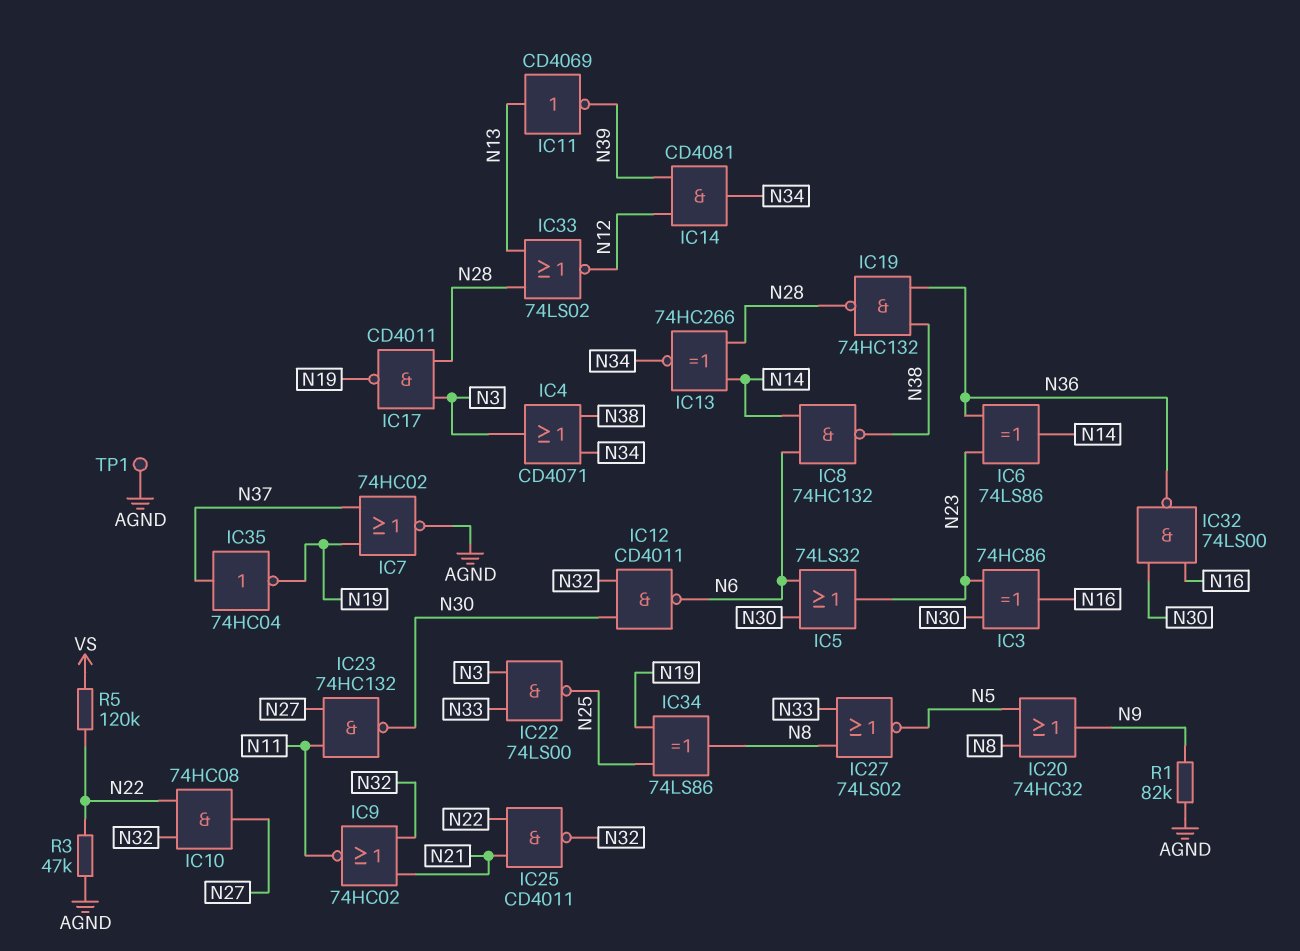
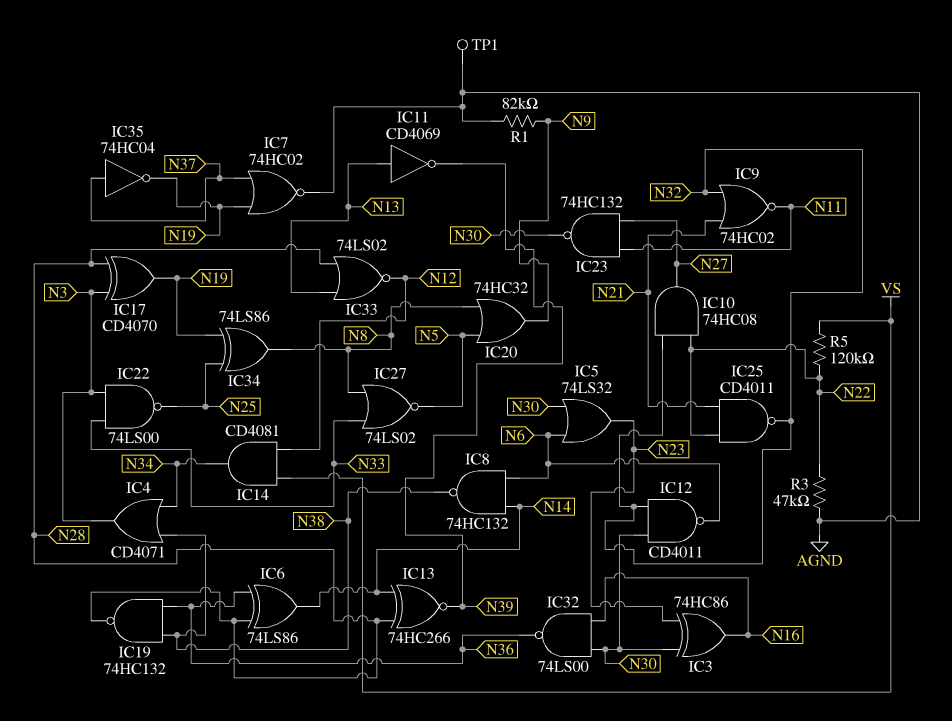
IC6: XOR 74LS86 (in N23, in N36, out N14) -> XOR 74LS86 (in N28, in N36, out N14)
IC13: XNOR 74HC266 (in N14, in N28, out N34) -> XNOR 74HC266 (in N14, in N28, out N39)
IC14: AND CD4081 (in N12, in N39, out N34) -> AND CD4081 (in N12, in VS, out N34)
IC17: NAND CD4011 (in N3, in N28, out N19) -> XOR CD4070 (in N3, in N28, out N19)

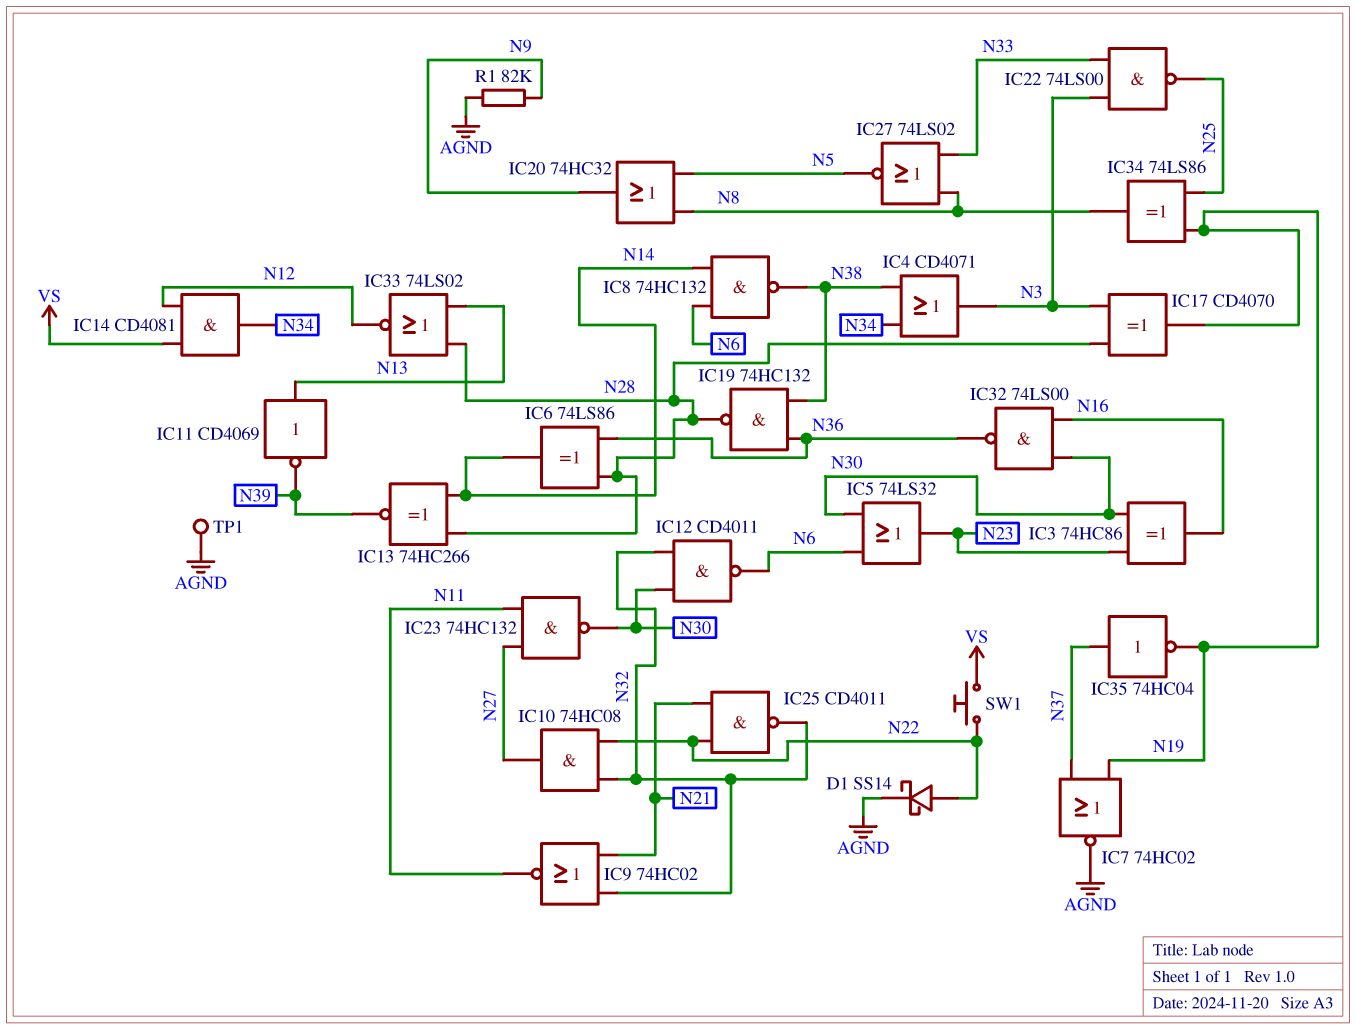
D1: none -> schottky SS14 (A N22, K AGND)
R3: 47k (AGND, N22) -> none
R5: 120k (N22, VS) -> none
SW1: none -> button (N22, VS)

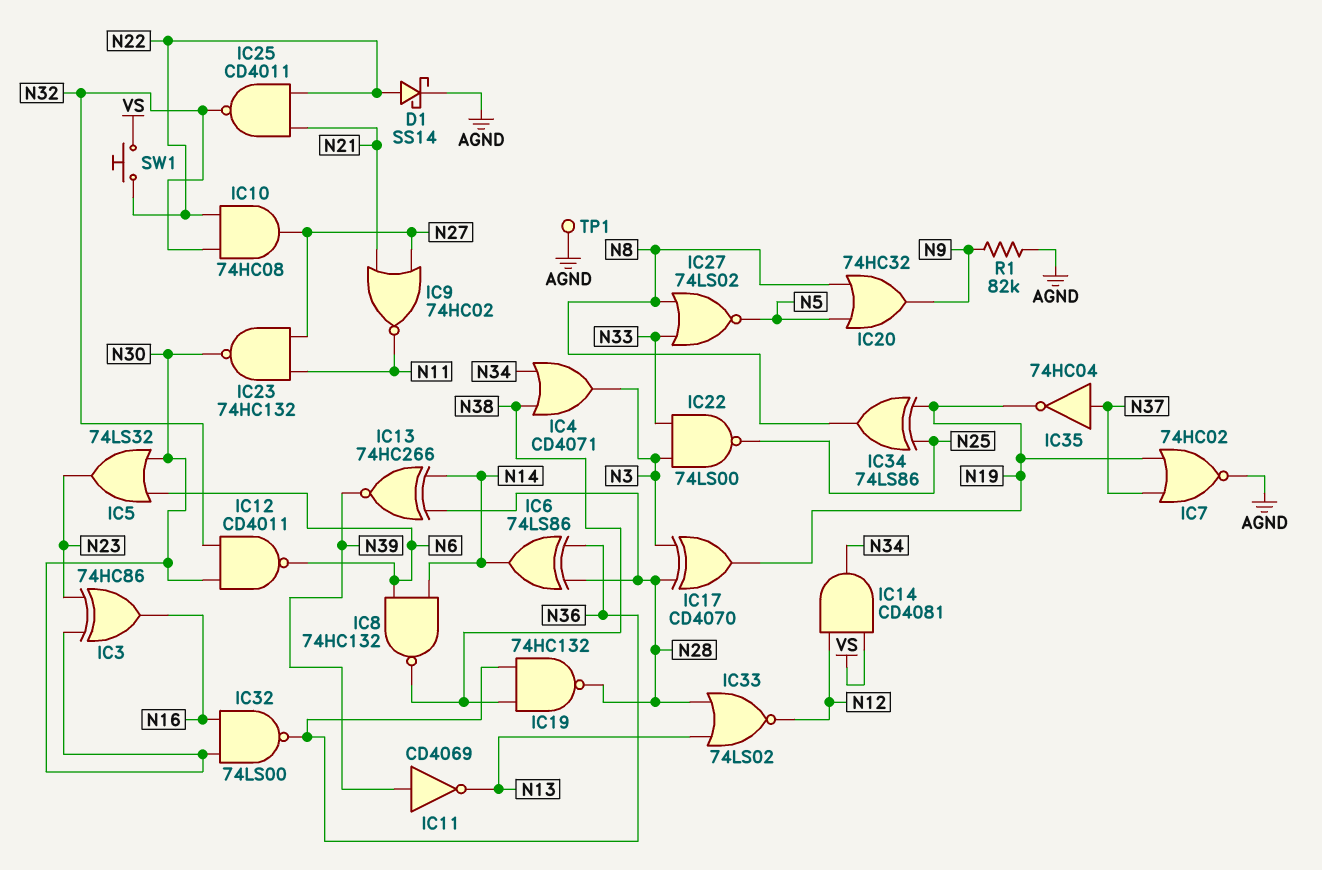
IC9: NOR 74HC02 (in N21, in N32, out N11) -> NOR 74HC02 (in N21, in N27, out N11)
IC11: NOT CD4069 (in N13, out N39) -> NOT CD4069 (in N39, out N13)

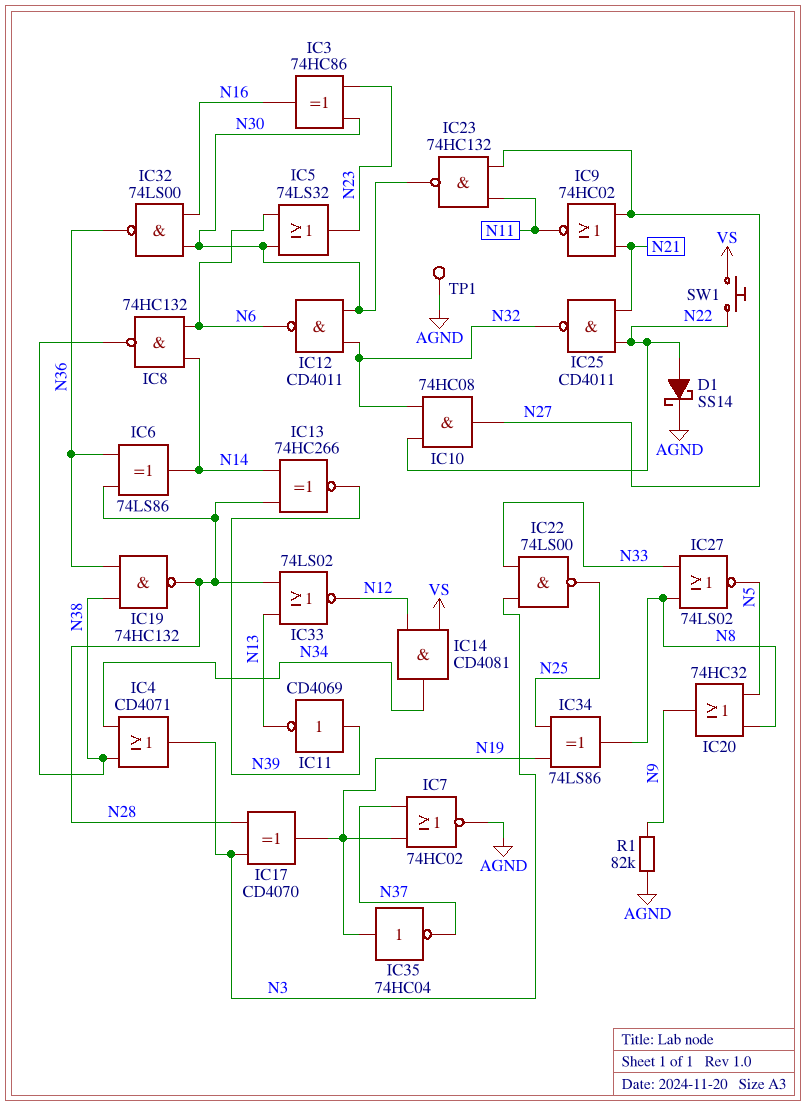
IC35: NOT 74HC04 (in N37, out N19) -> NOT 74HC04 (in N19, out N37)

